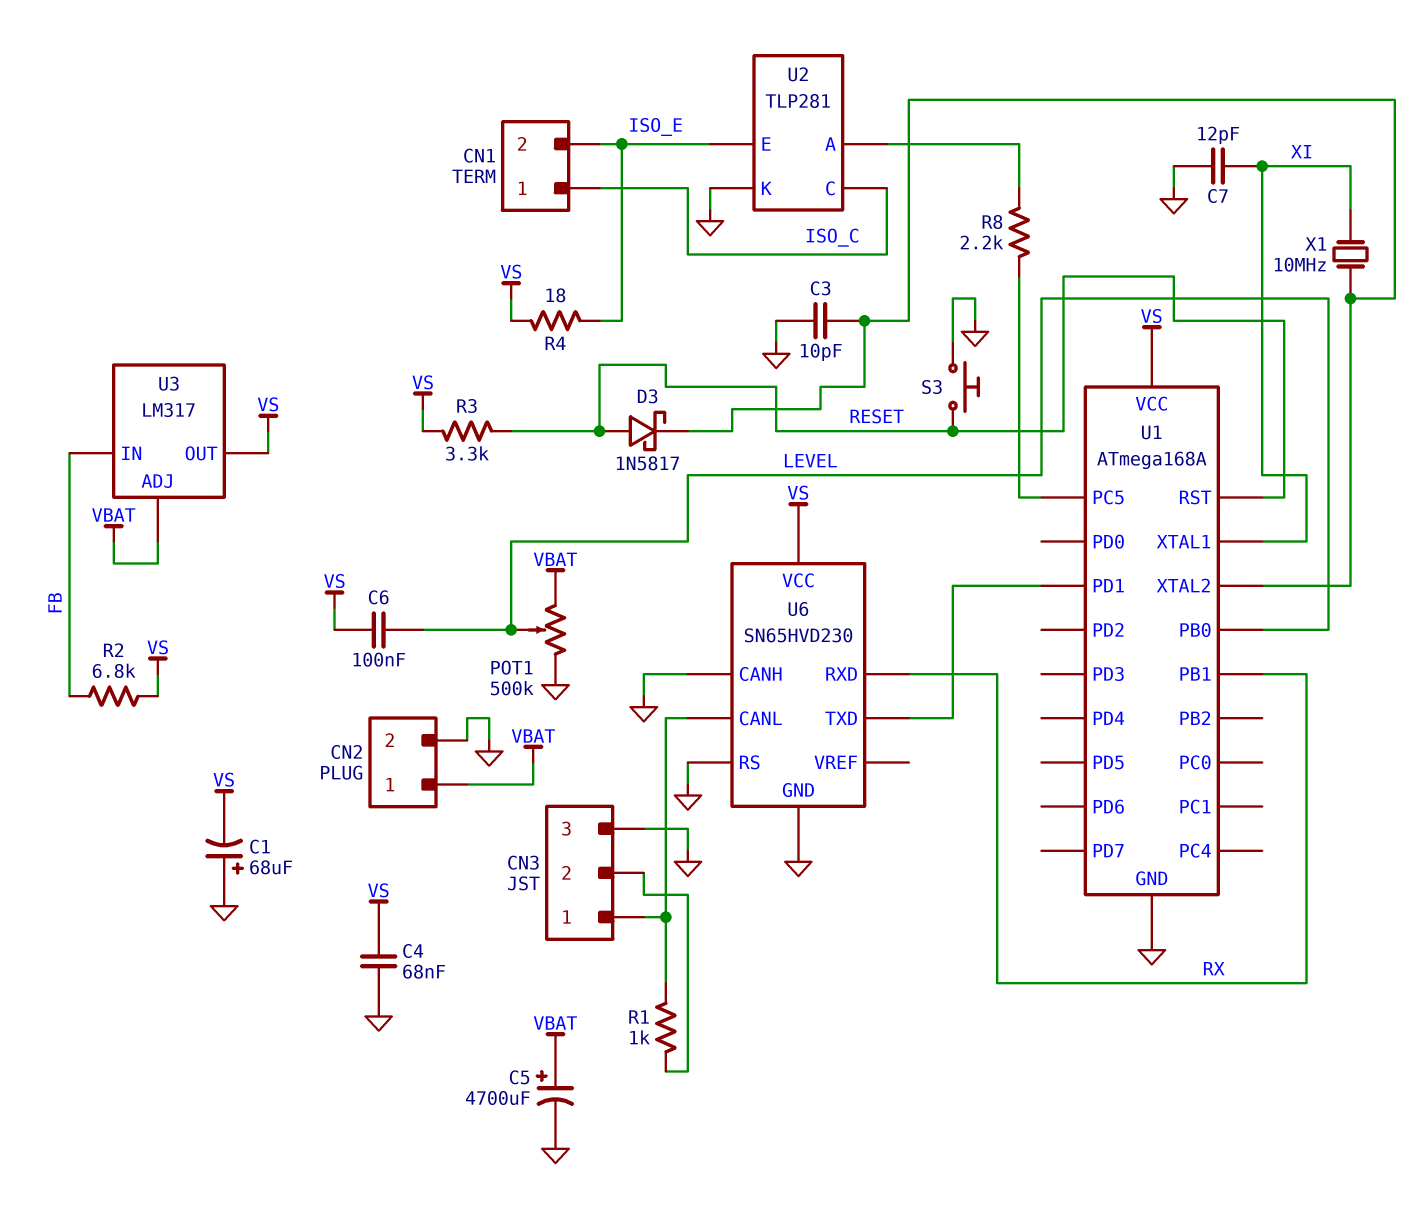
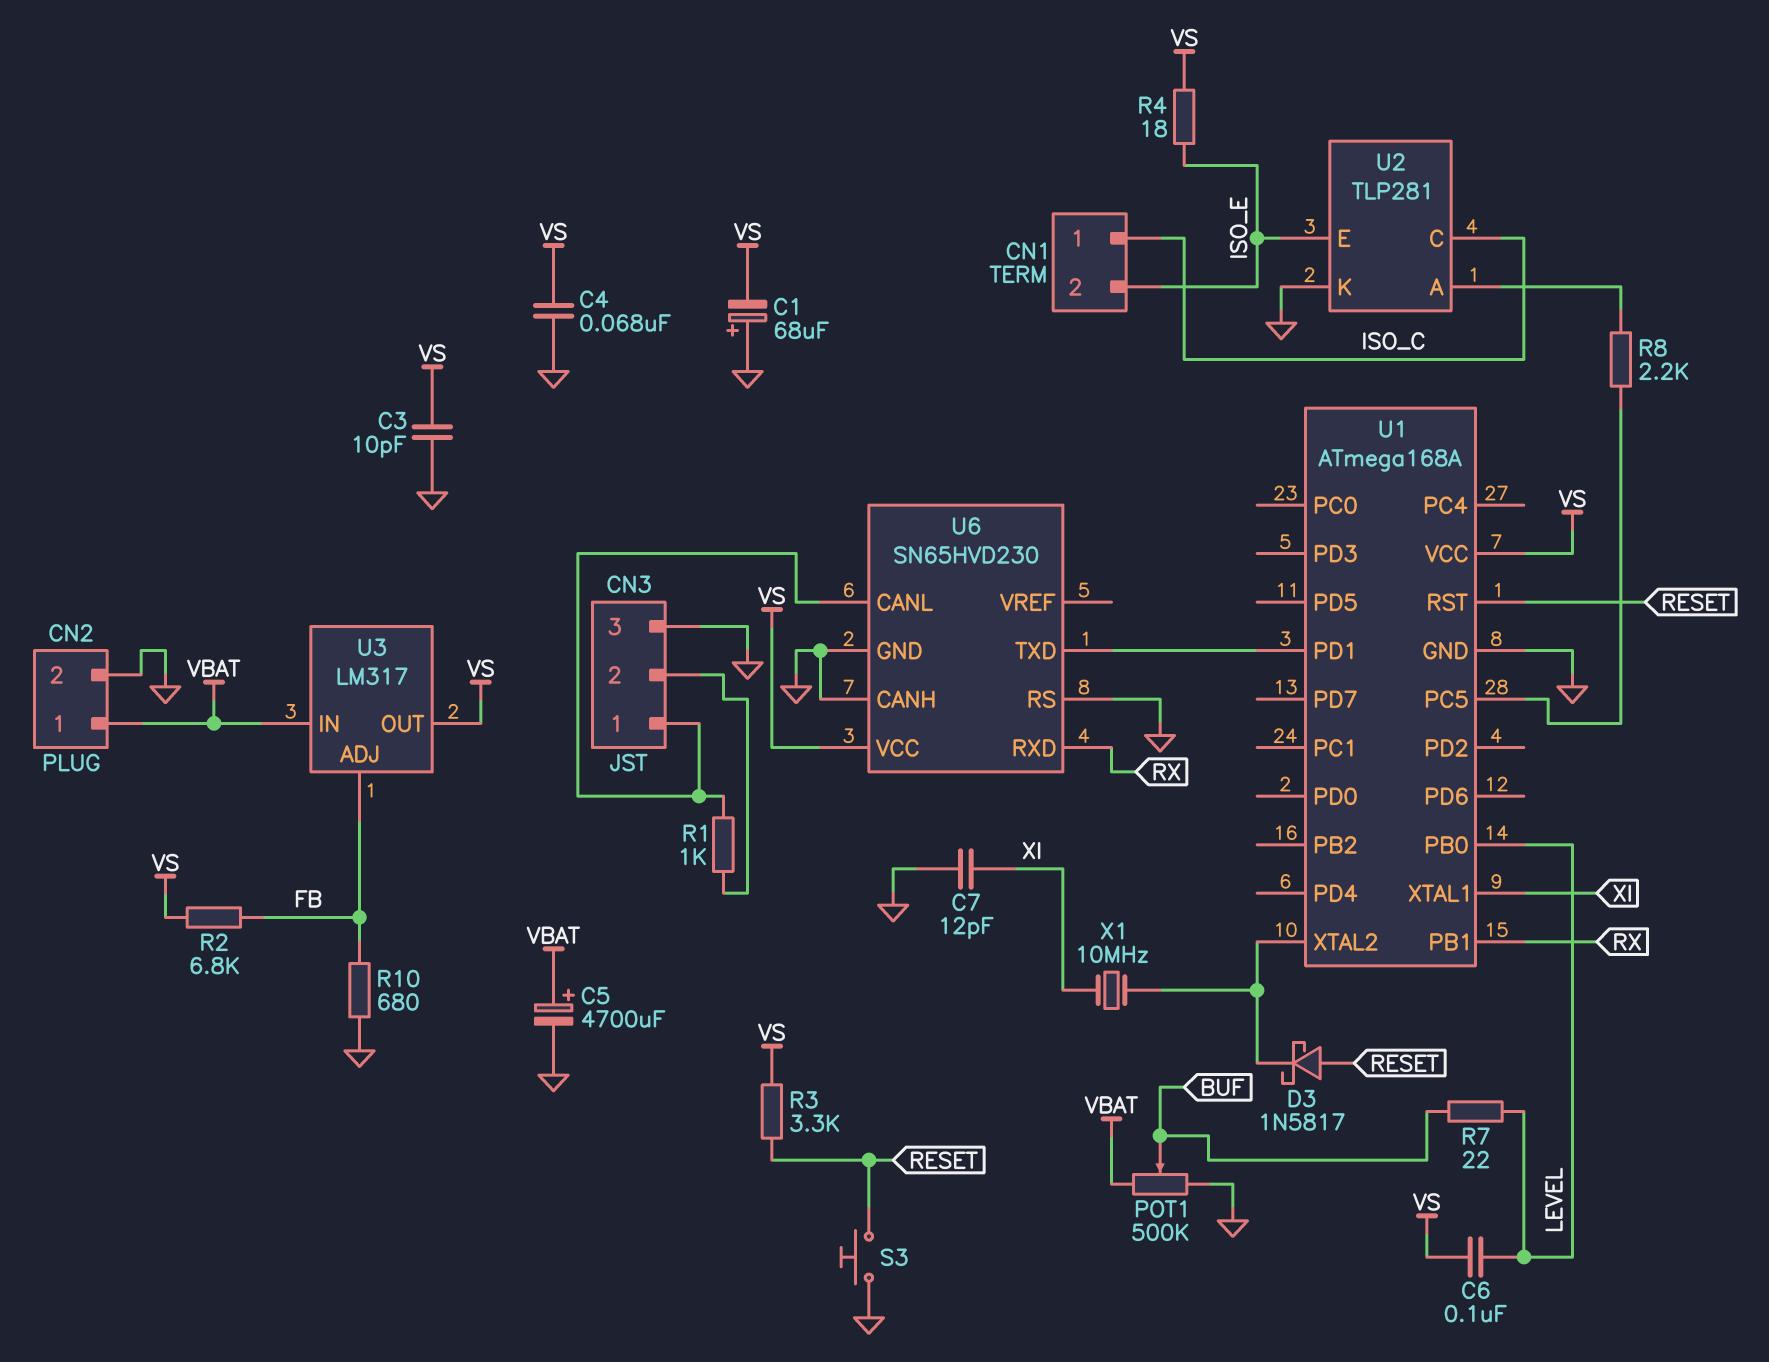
C3: 10pF (GND, U1/XTAL2) -> 10pF (GND, VS)
POT1: 500k (GND, VBAT, wiper LEVEL) -> 500k (GND, VBAT, wiper BUF)
R7: none -> 22 (BUF, LEVEL)
R10: none -> 680 (FB, GND)
U3 pin ADJ: VBAT -> FB
U3 pin IN: FB -> VBAT

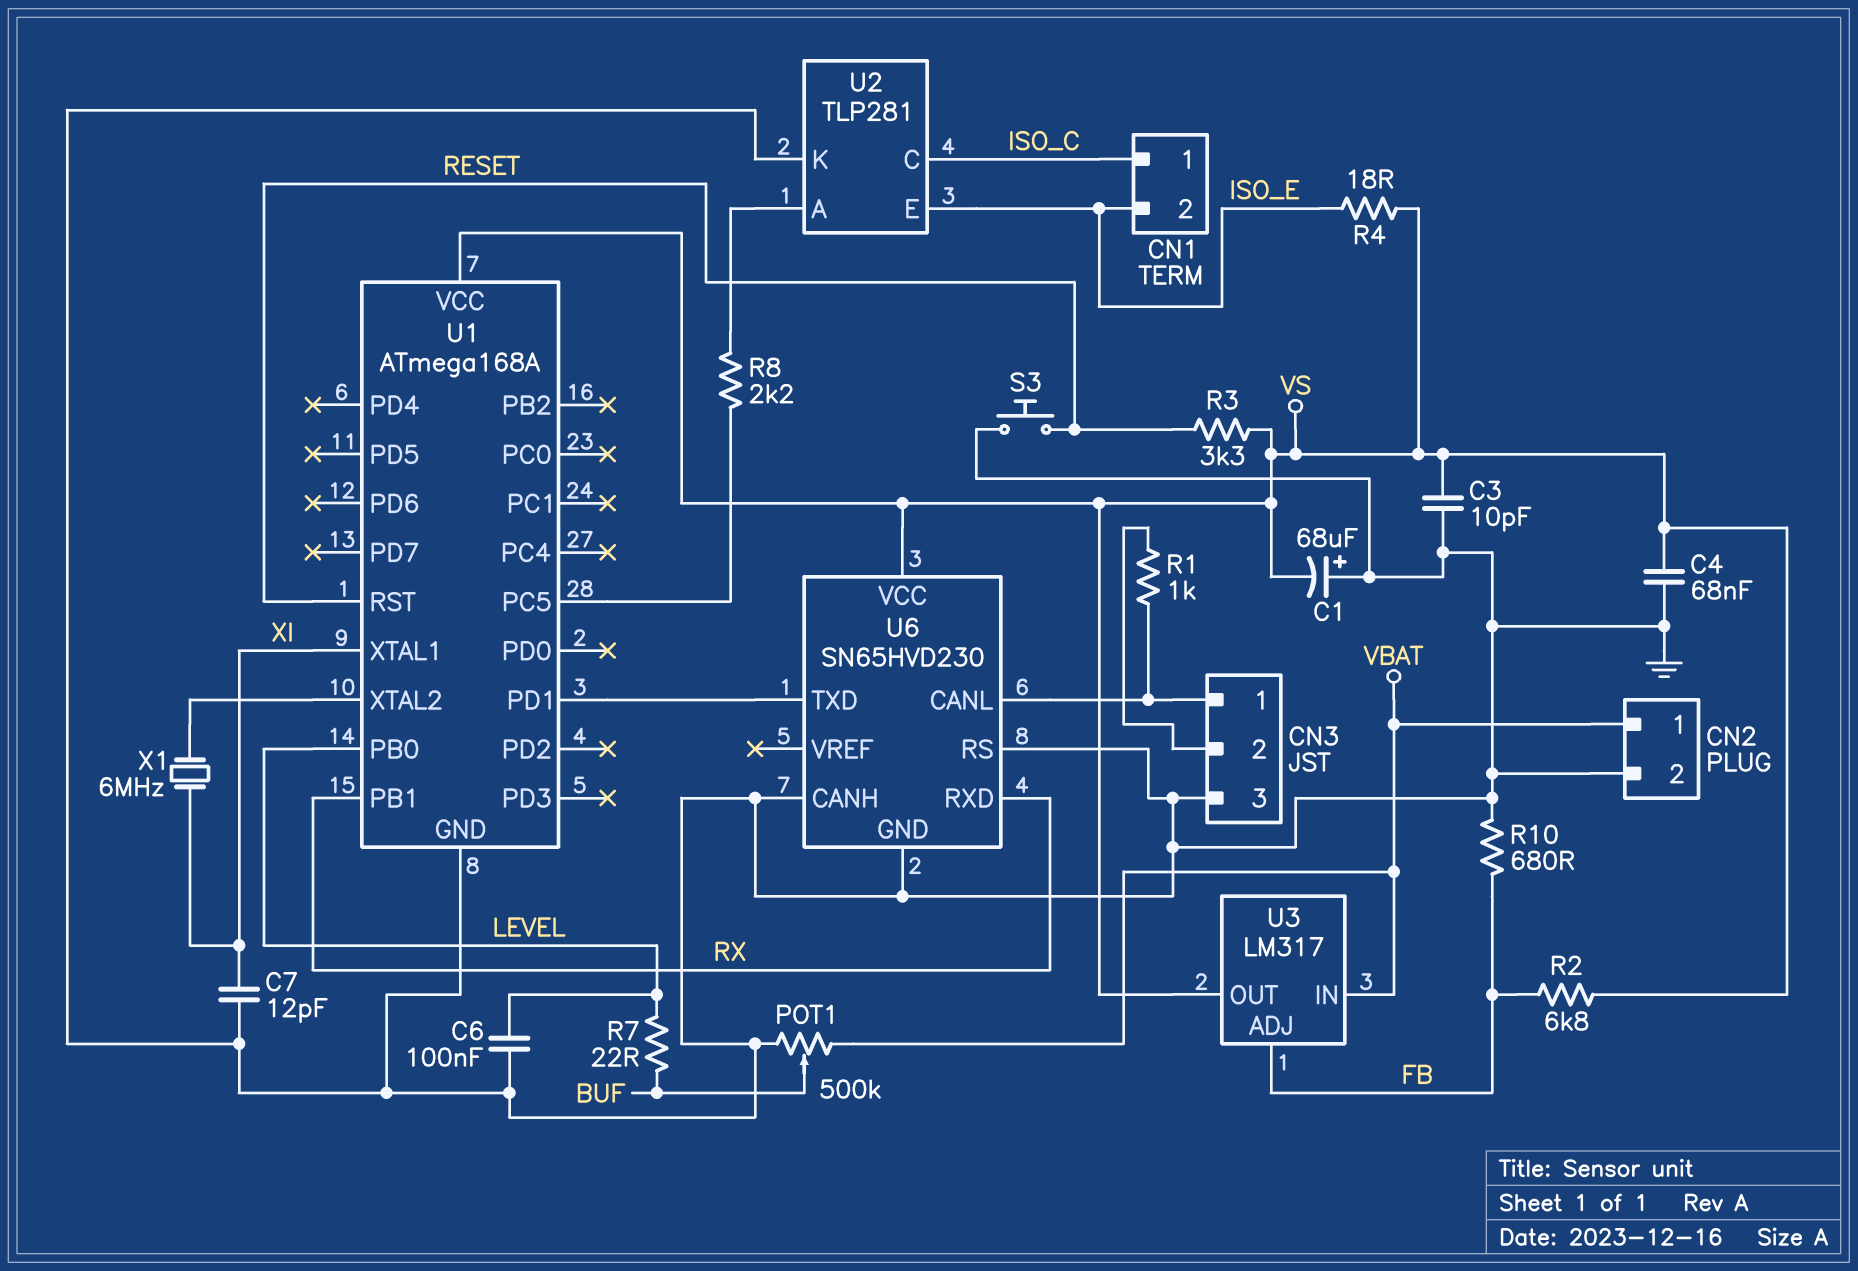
C5: 4700uF (plus VBAT, minus GND) -> none
C6: 100nF (LEVEL, VS) -> 100nF (GND, LEVEL)
D3: schottky 1N5817 (A RESET, K U1/XTAL2) -> none
X1: 10MHz (U1/XTAL2, XI) -> 6MHz (U1/XTAL2, XI)

